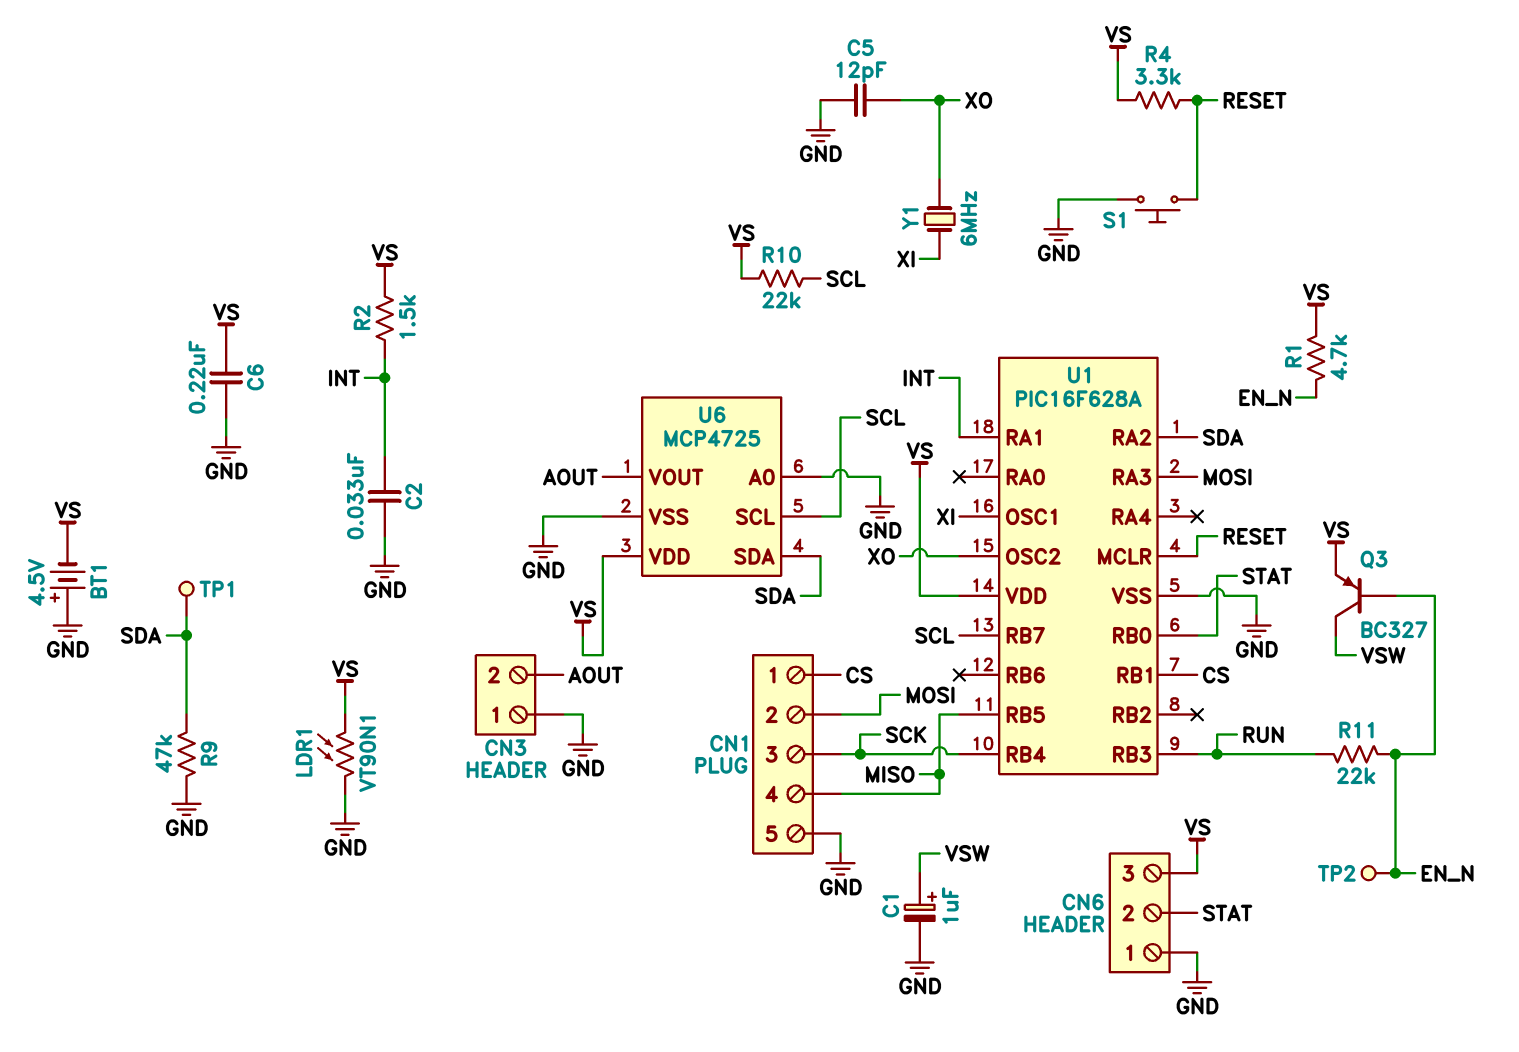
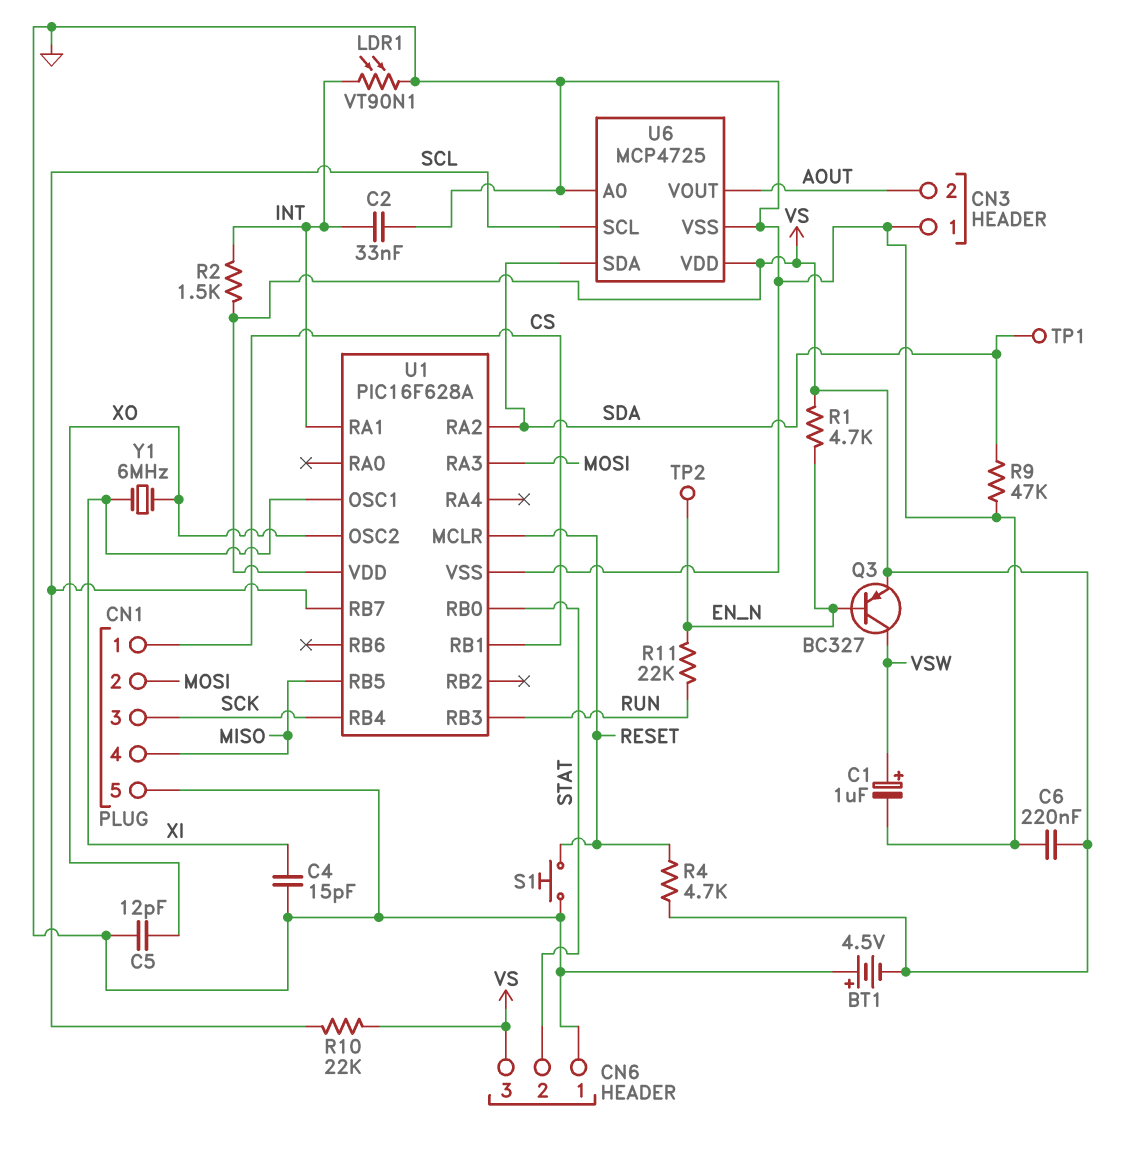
C4: none -> 15pF (GND, XI)
LDR1: VT90N1 (GND, VS) -> VT90N1 (GND, INT)
R4: 3.3k (RESET, VS) -> 4.7k (RESET, VS)

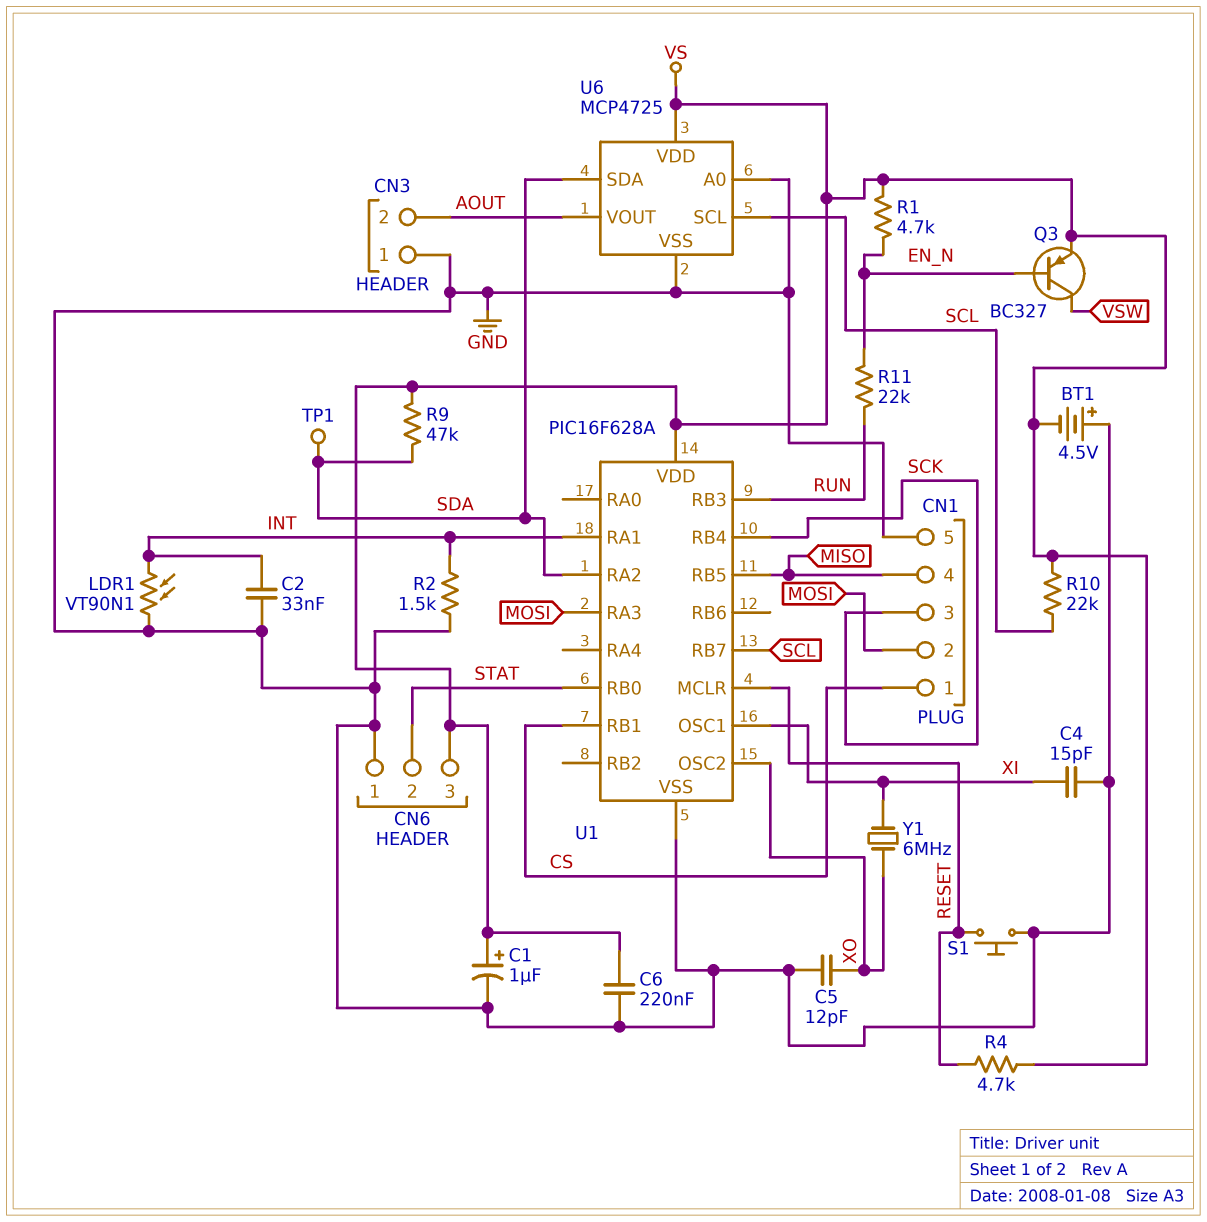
C1: 1uF (plus VSW, minus GND) -> 1uF (plus VS, minus GND)
R2: 1.5k (INT, VS) -> 1.5k (GND, INT)
R9: 47k (GND, SDA) -> 47k (SDA, VS)
TP2: test point (EN_N) -> none

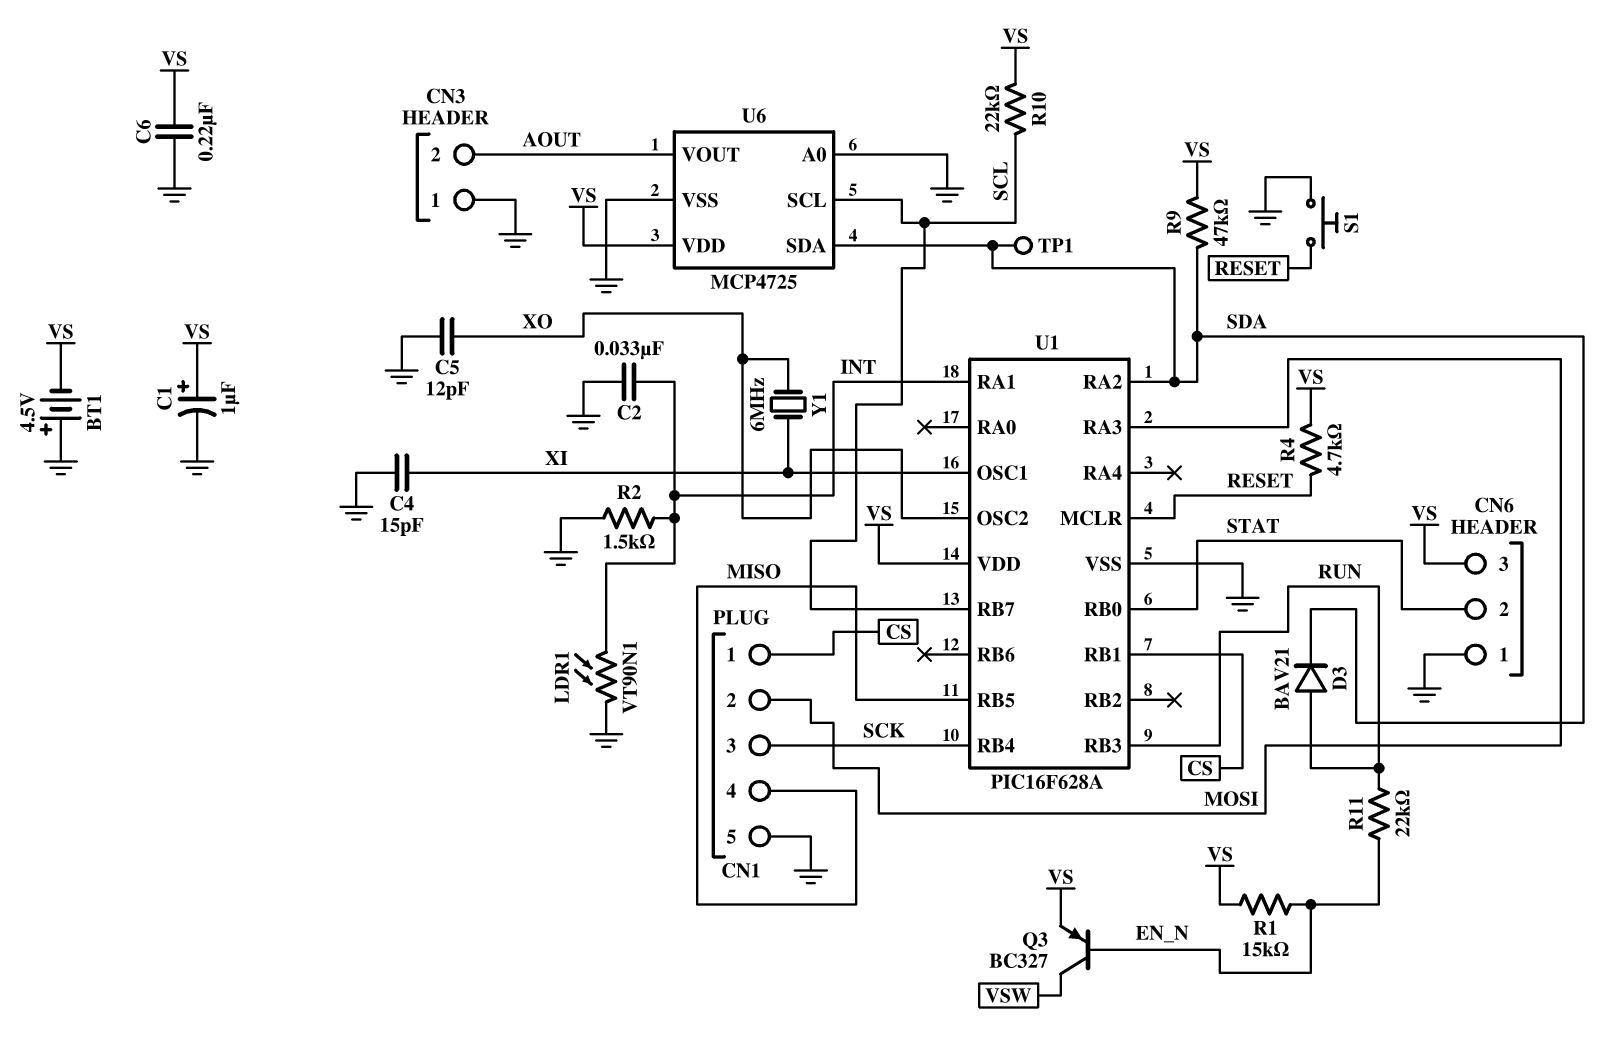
D3: none -> diode BAV21 (A RUN, K SDA)
R1: 4.7k (EN_N, VS) -> 15k (EN_N, VS)

